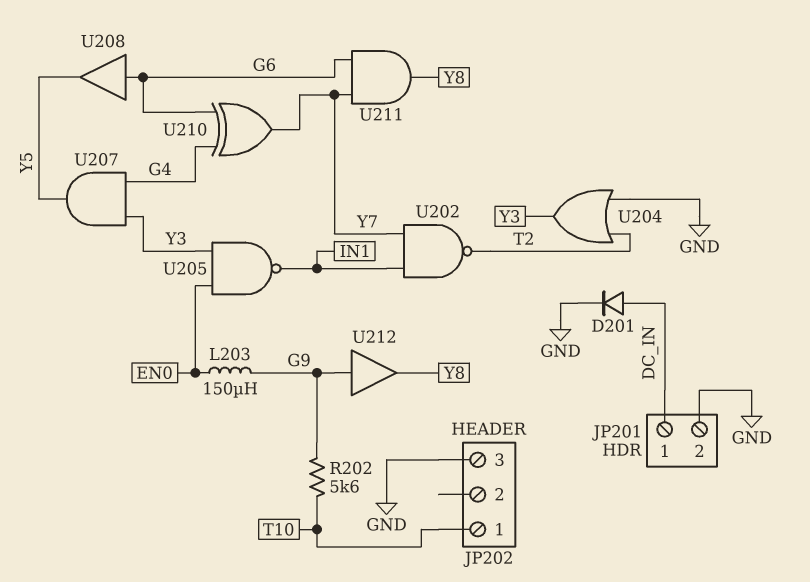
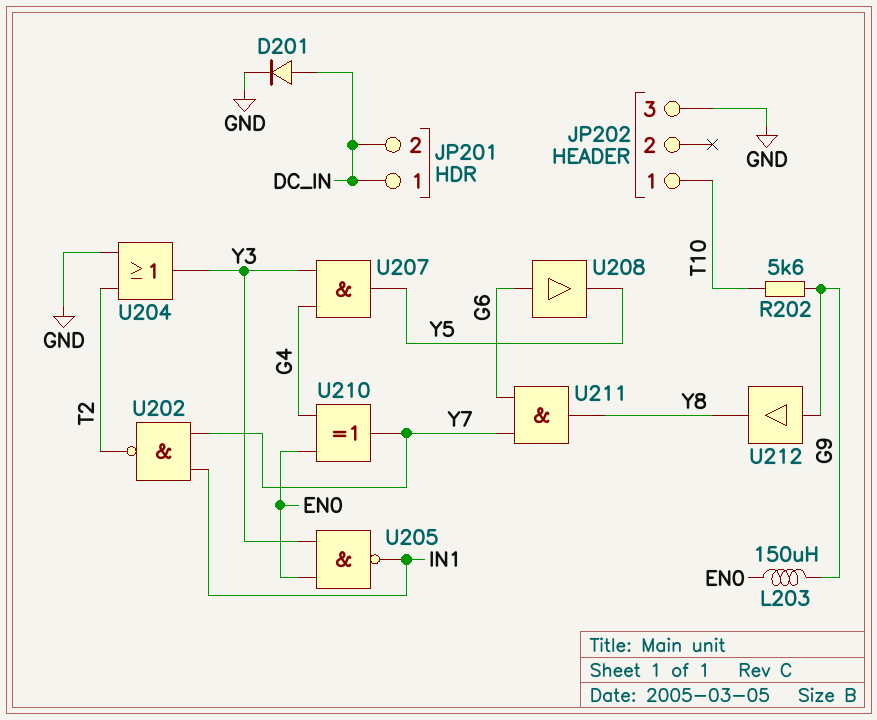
JP201 pin 2: GND -> DC_IN
U210: XOR (in G4, in G6, out Y7) -> XOR (in EN0, in G4, out Y7)

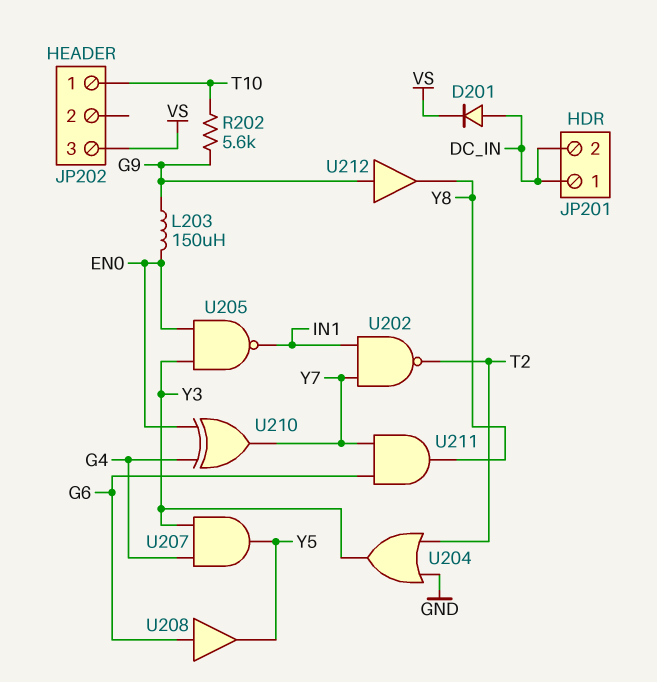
D201: diode (A DC_IN, K GND) -> diode (A DC_IN, K VS)
JP202 pin 3: GND -> VS

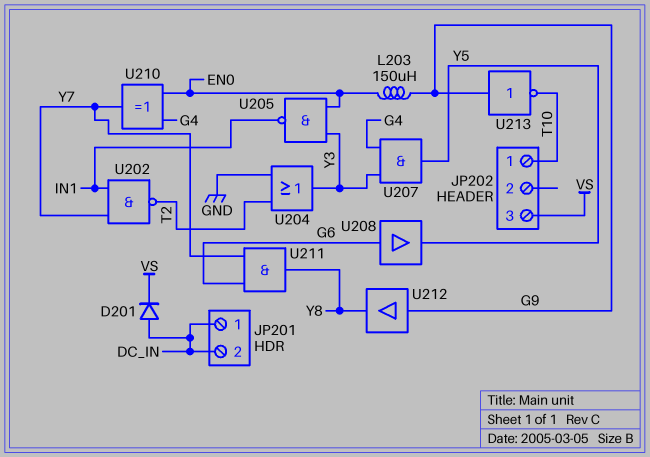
R202: 5.6k (G9, T10) -> none
U213: none -> NOT (in G9, out T10)

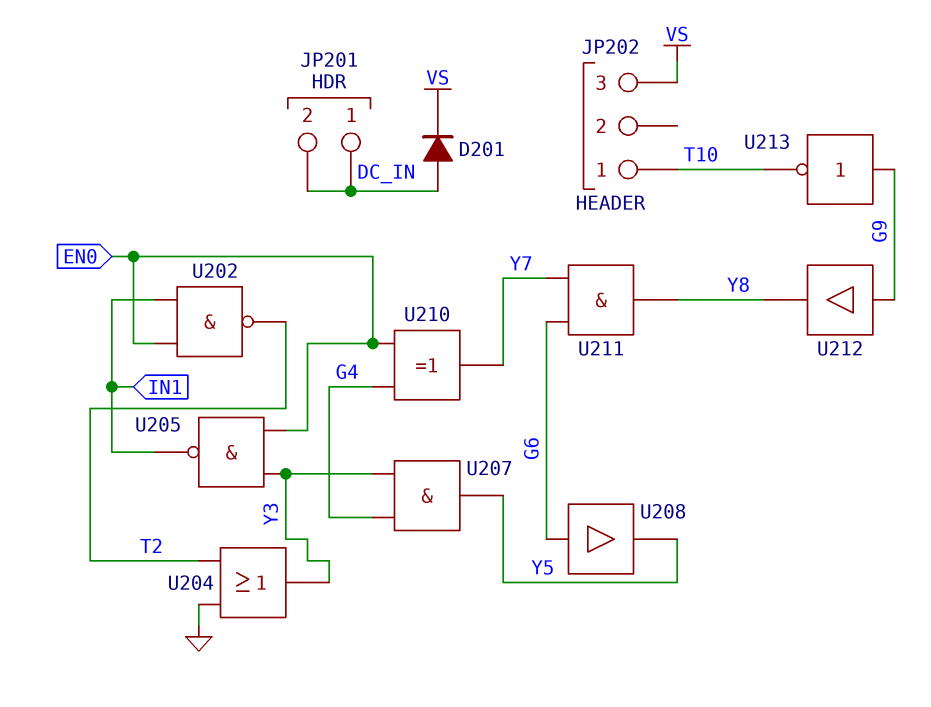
L203: 150uH (EN0, G9) -> none
U202: NAND (in IN1, in Y7, out T2) -> NAND (in EN0, in IN1, out T2)

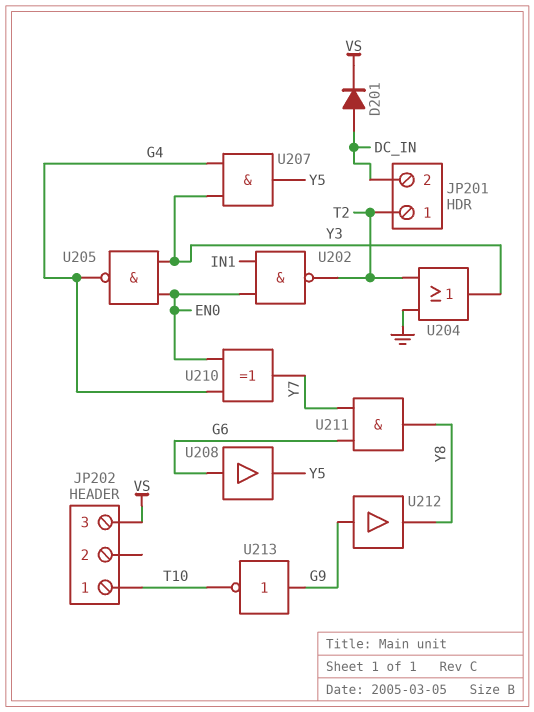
JP201 pin 1: DC_IN -> T2
U205: NAND (in EN0, in Y3, out IN1) -> NAND (in EN0, in Y3, out G4)

